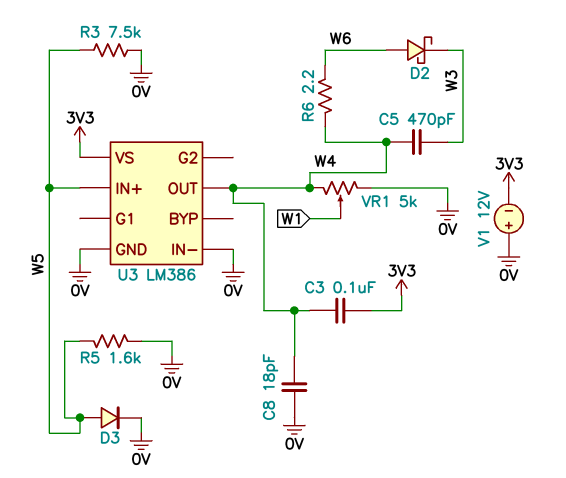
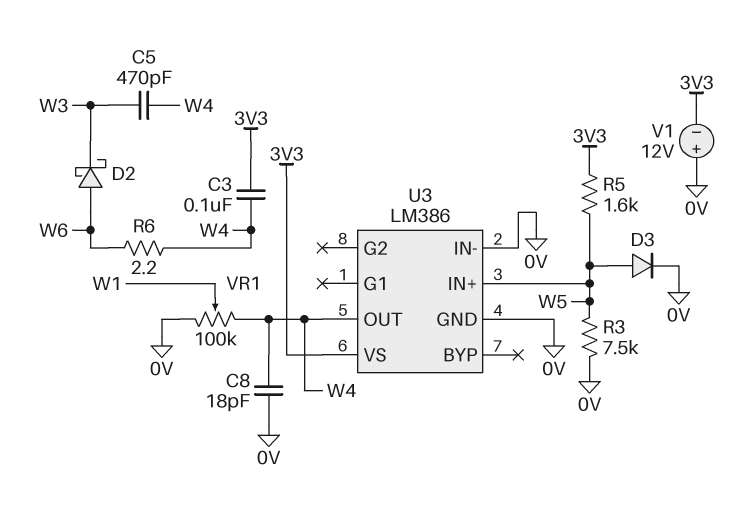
R5: 1.6k (0V, W5) -> 1.6k (3V3, W5)
VR1: 5k (0V, W4, wiper W1) -> 100k (0V, W4, wiper W1)

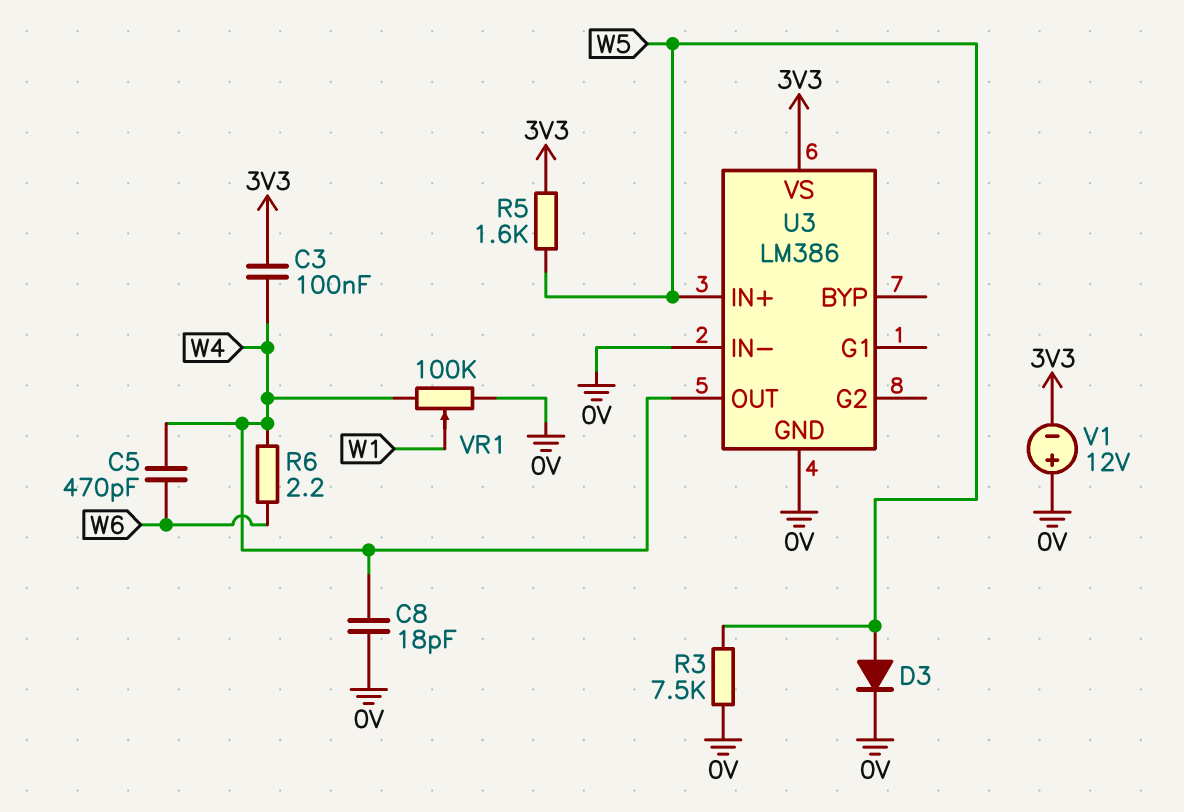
C5: 470pF (W3, W4) -> 470pF (W4, W6)
D2: schottky (A W6, K W3) -> none

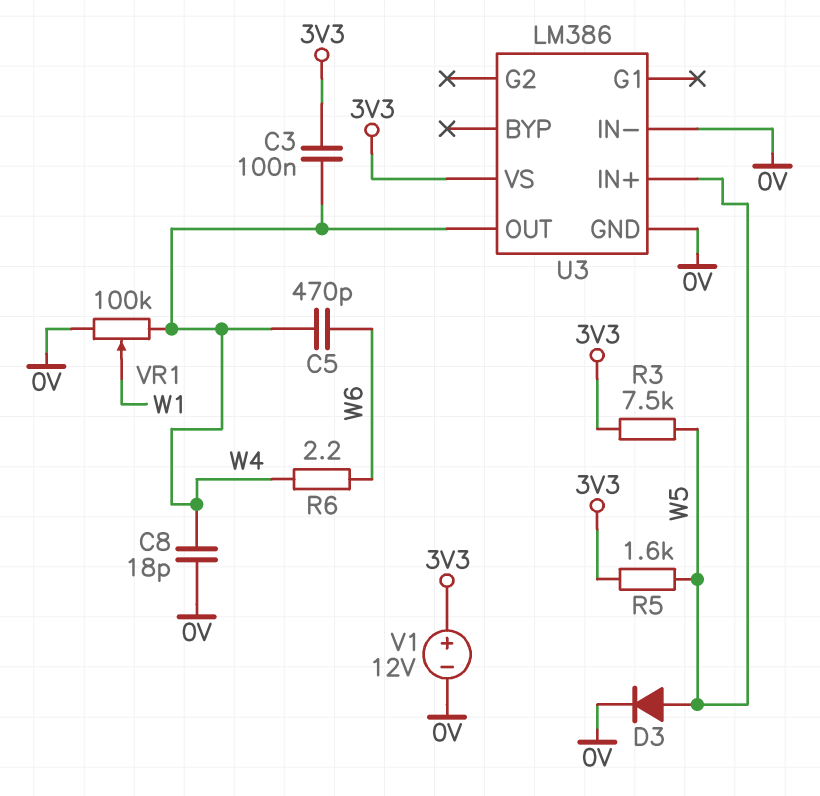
R3: 7.5k (0V, W5) -> 7.5k (3V3, W5)
V1: 12V (plus 0V, minus 3V3) -> 12V (plus 3V3, minus 0V)

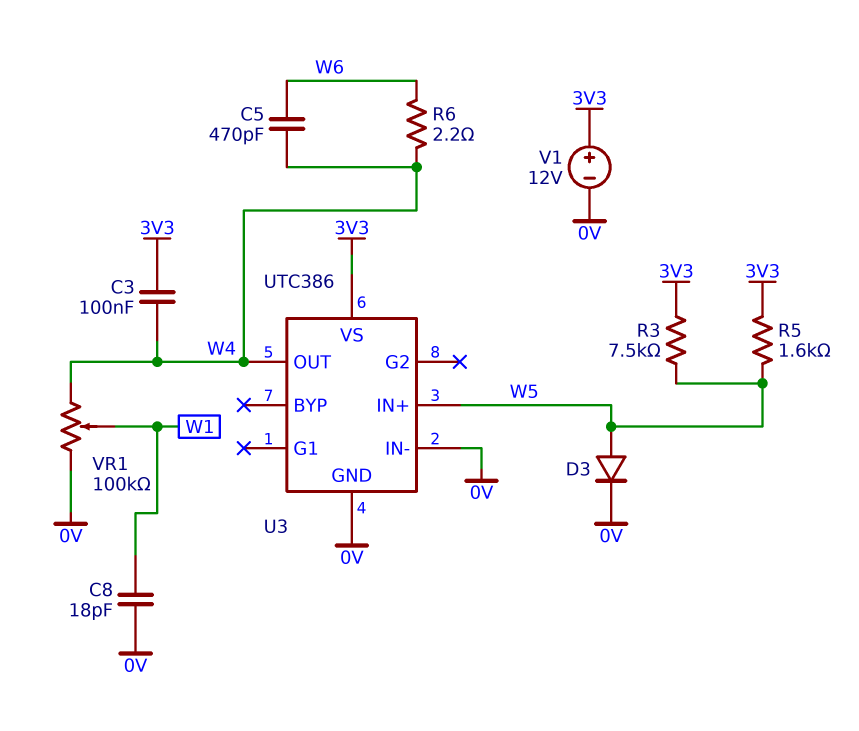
C8: 18pF (0V, W4) -> 18pF (0V, W1)
U3: LM386 -> UTC386

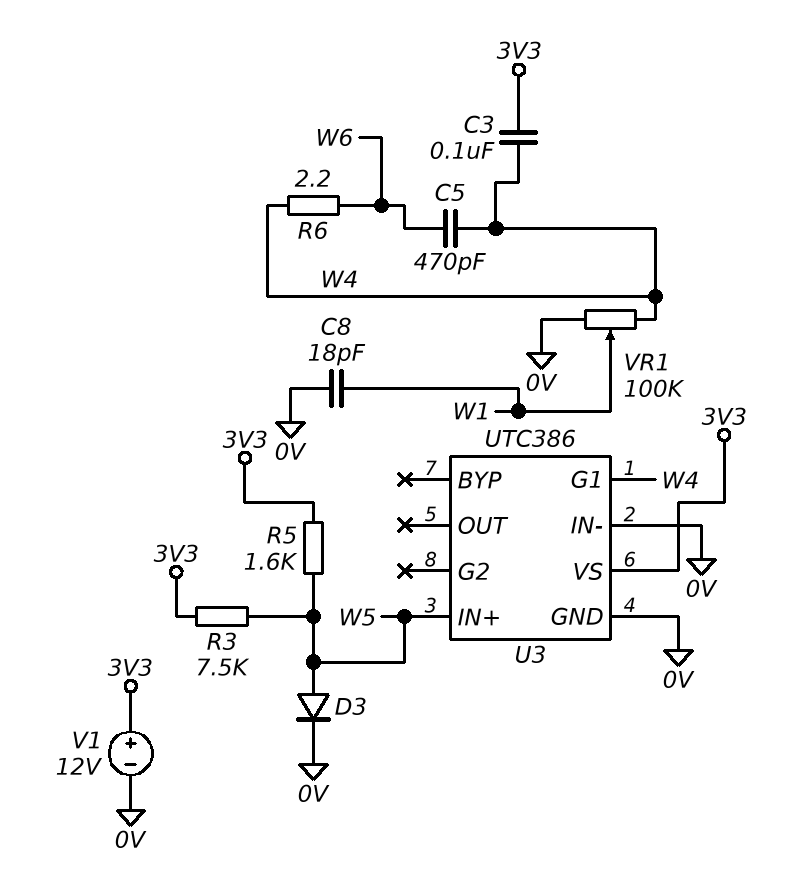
U3 pin G1: none -> W4
U3 pin OUT: W4 -> none

